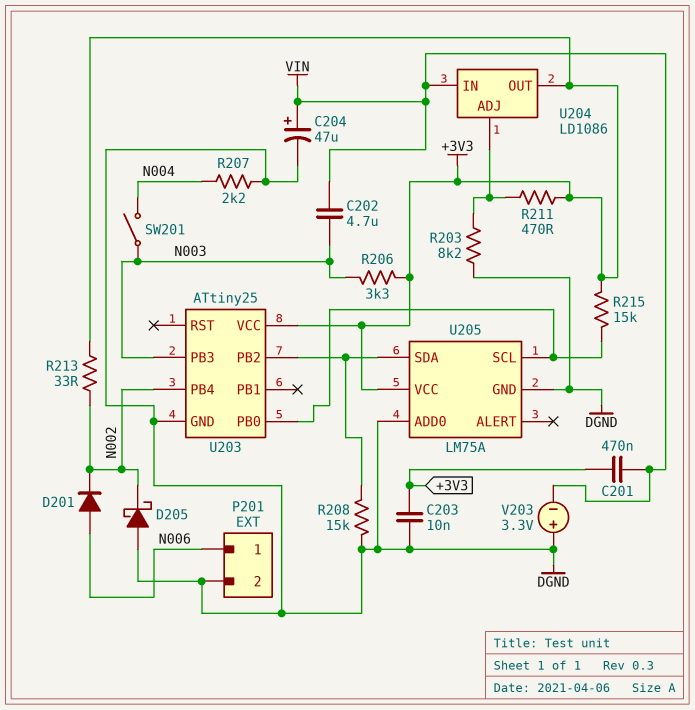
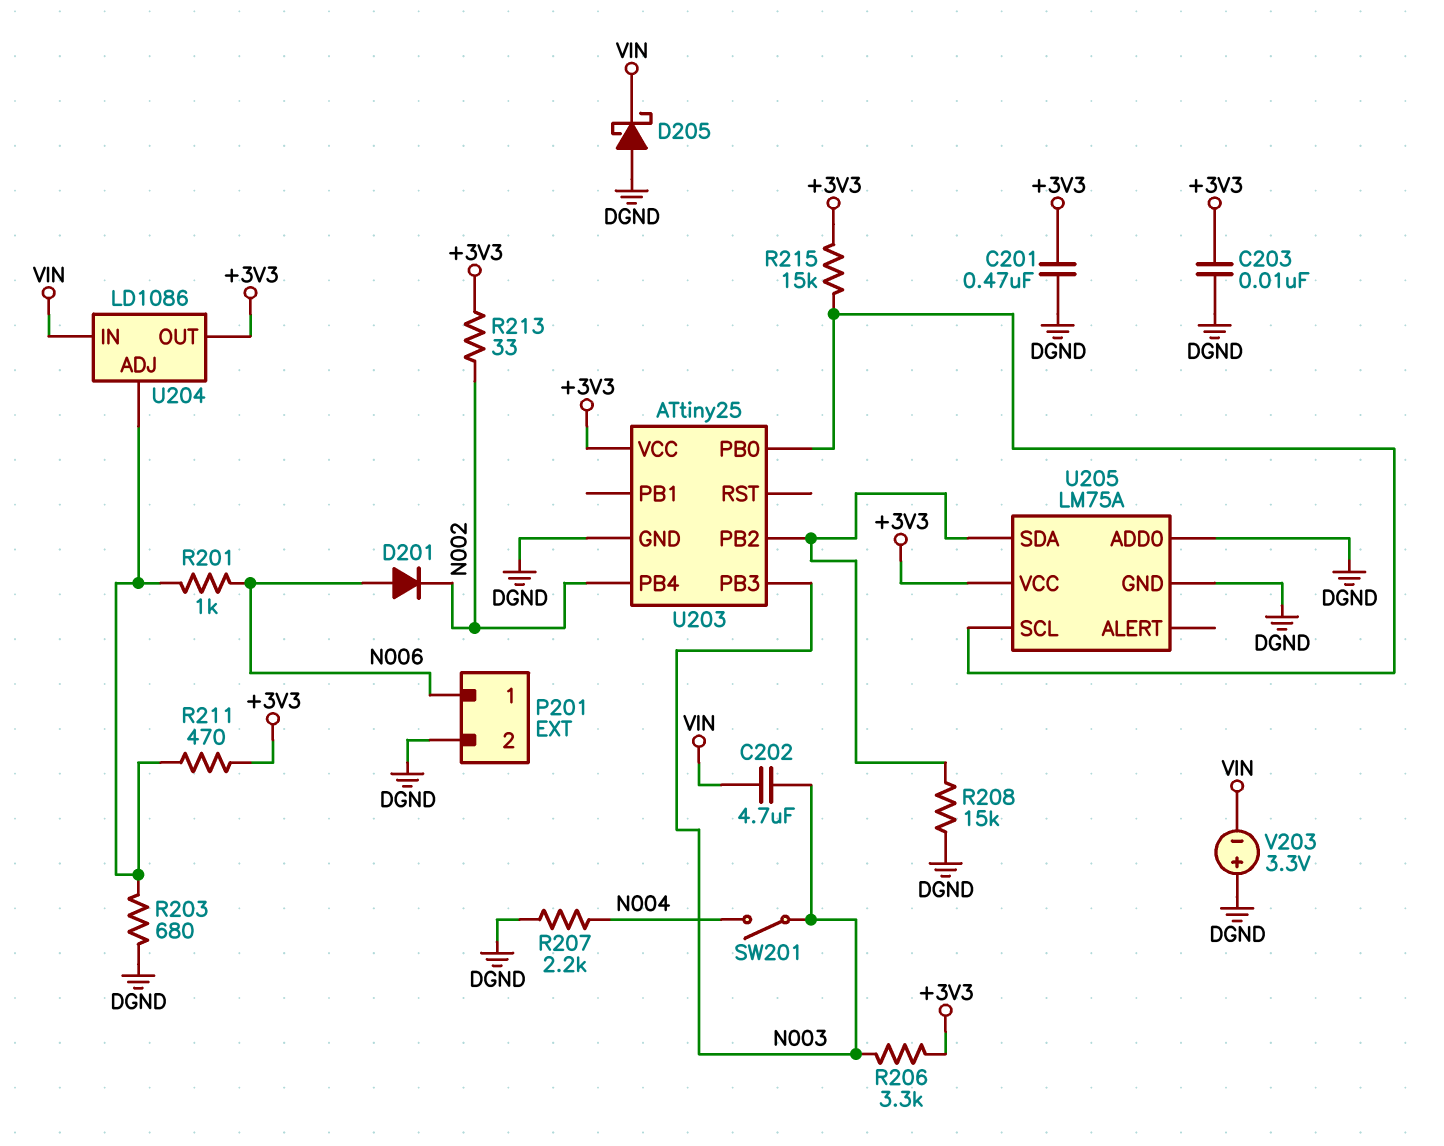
C201: 470nF (+3V3, VIN) -> 470nF (+3V3, DGND)
C204: 47uF (plus VIN, minus DGND) -> none
D205: schottky (A DGND, K N002) -> schottky (A DGND, K VIN)
R201: none -> 1k (N006, U204/ADJ)
R203: 8.2k (DGND, U204/ADJ) -> 680 (DGND, U204/ADJ)

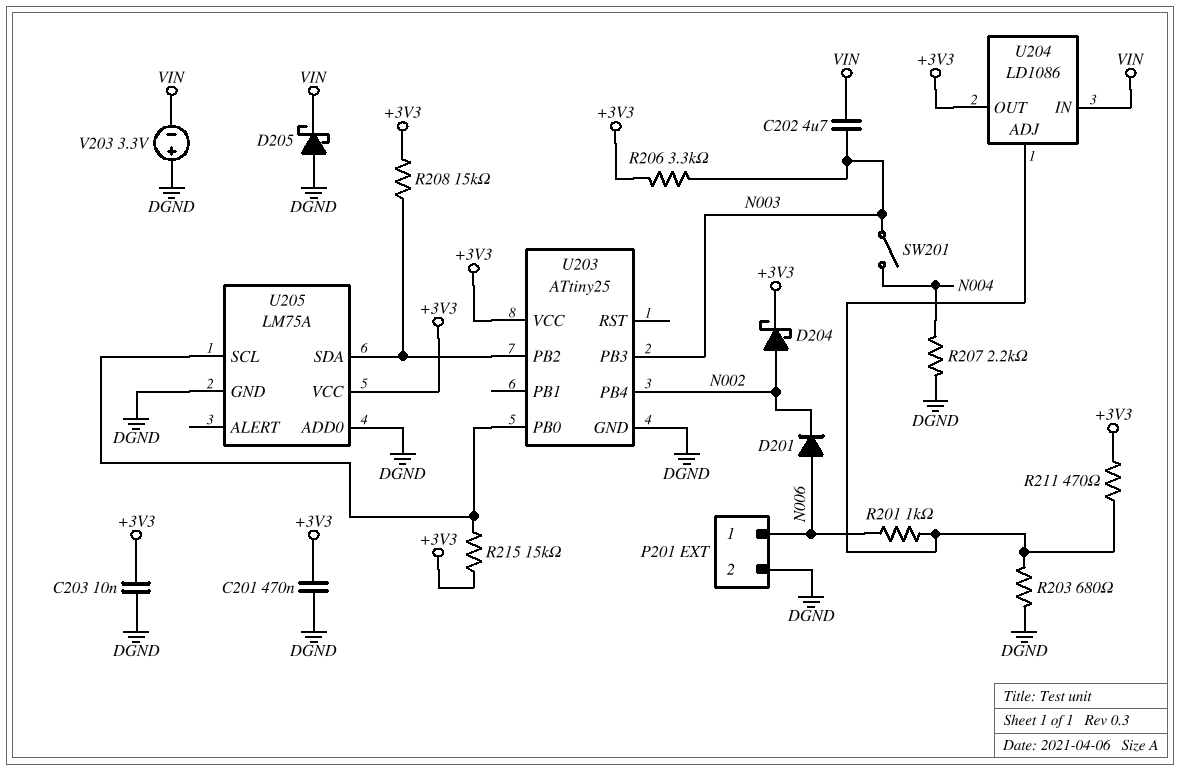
D204: none -> schottky (A N002, K +3V3)
R208: 15k (DGND, U203/PB2) -> 15k (+3V3, U203/PB2)
R213: 33 (+3V3, N002) -> none

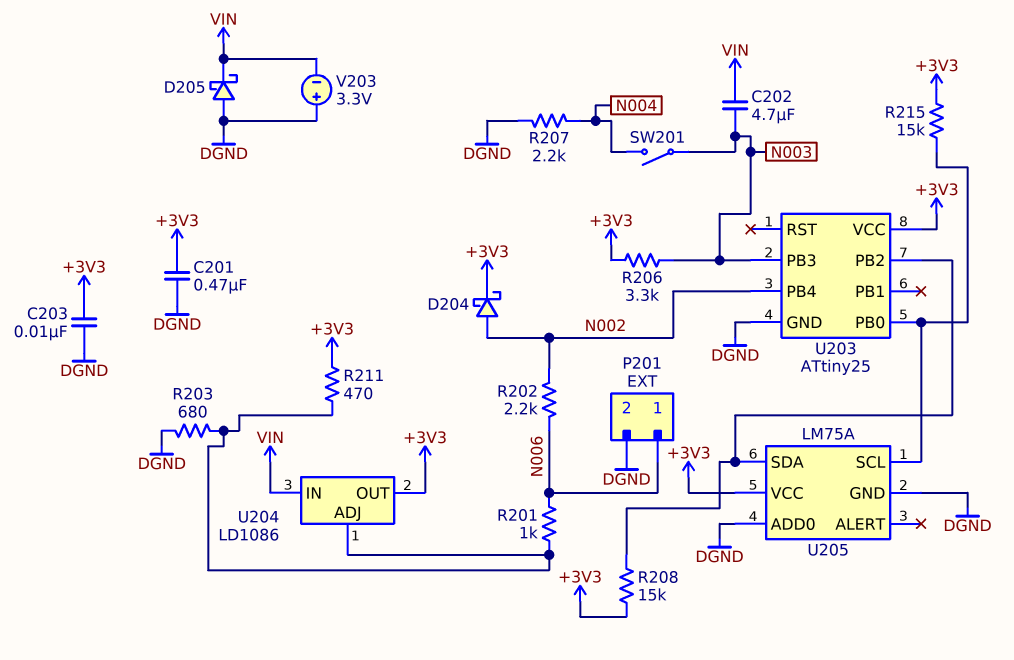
D201: diode (A N006, K N002) -> none
R202: none -> 2.2k (N002, N006)

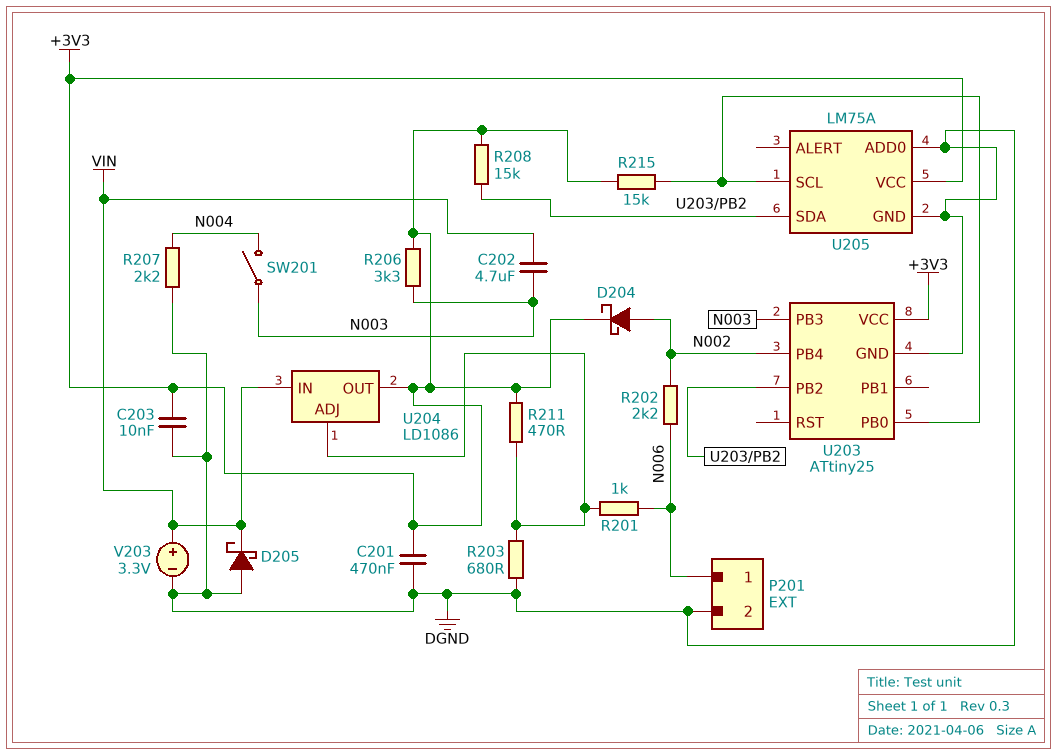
V203: 3.3V (plus DGND, minus VIN) -> 3.3V (plus VIN, minus DGND)

